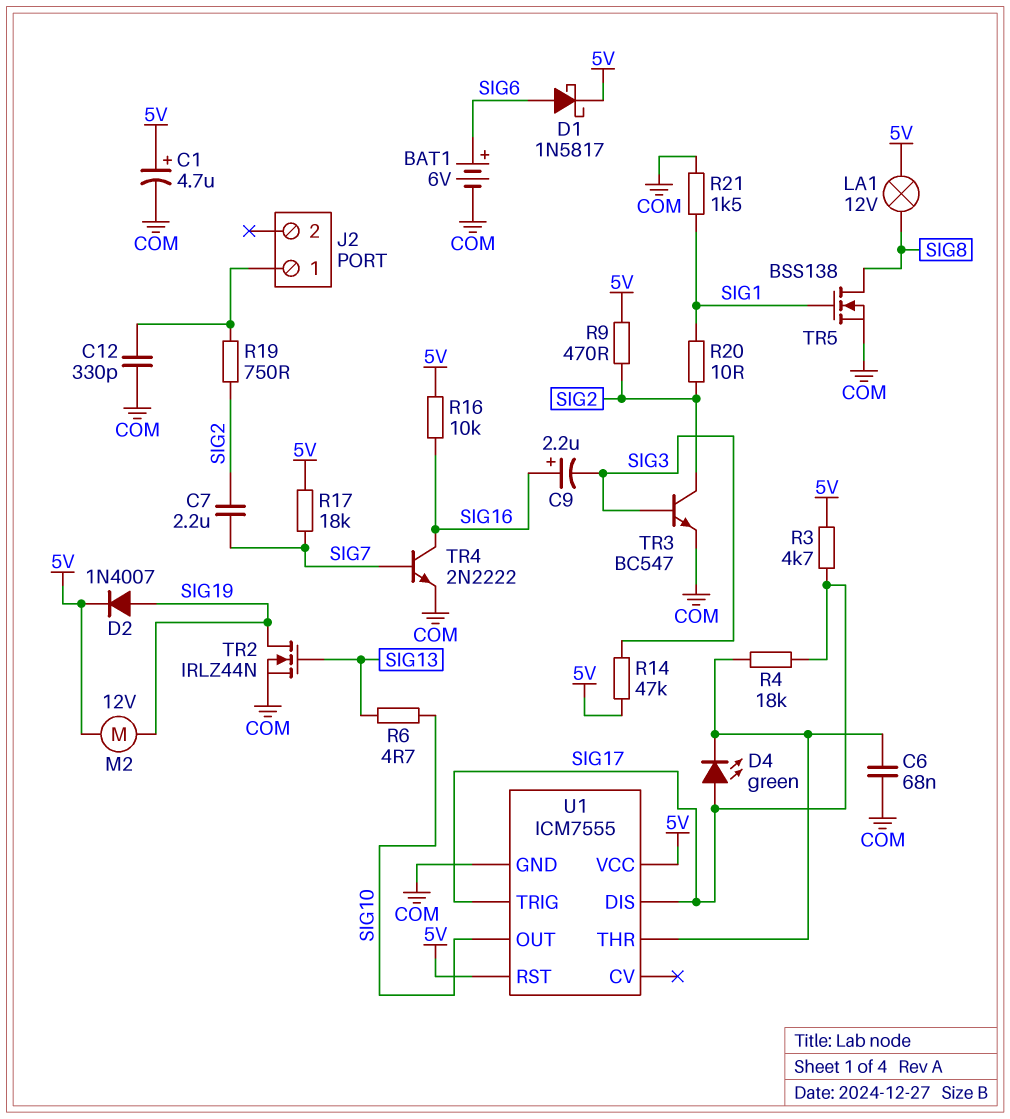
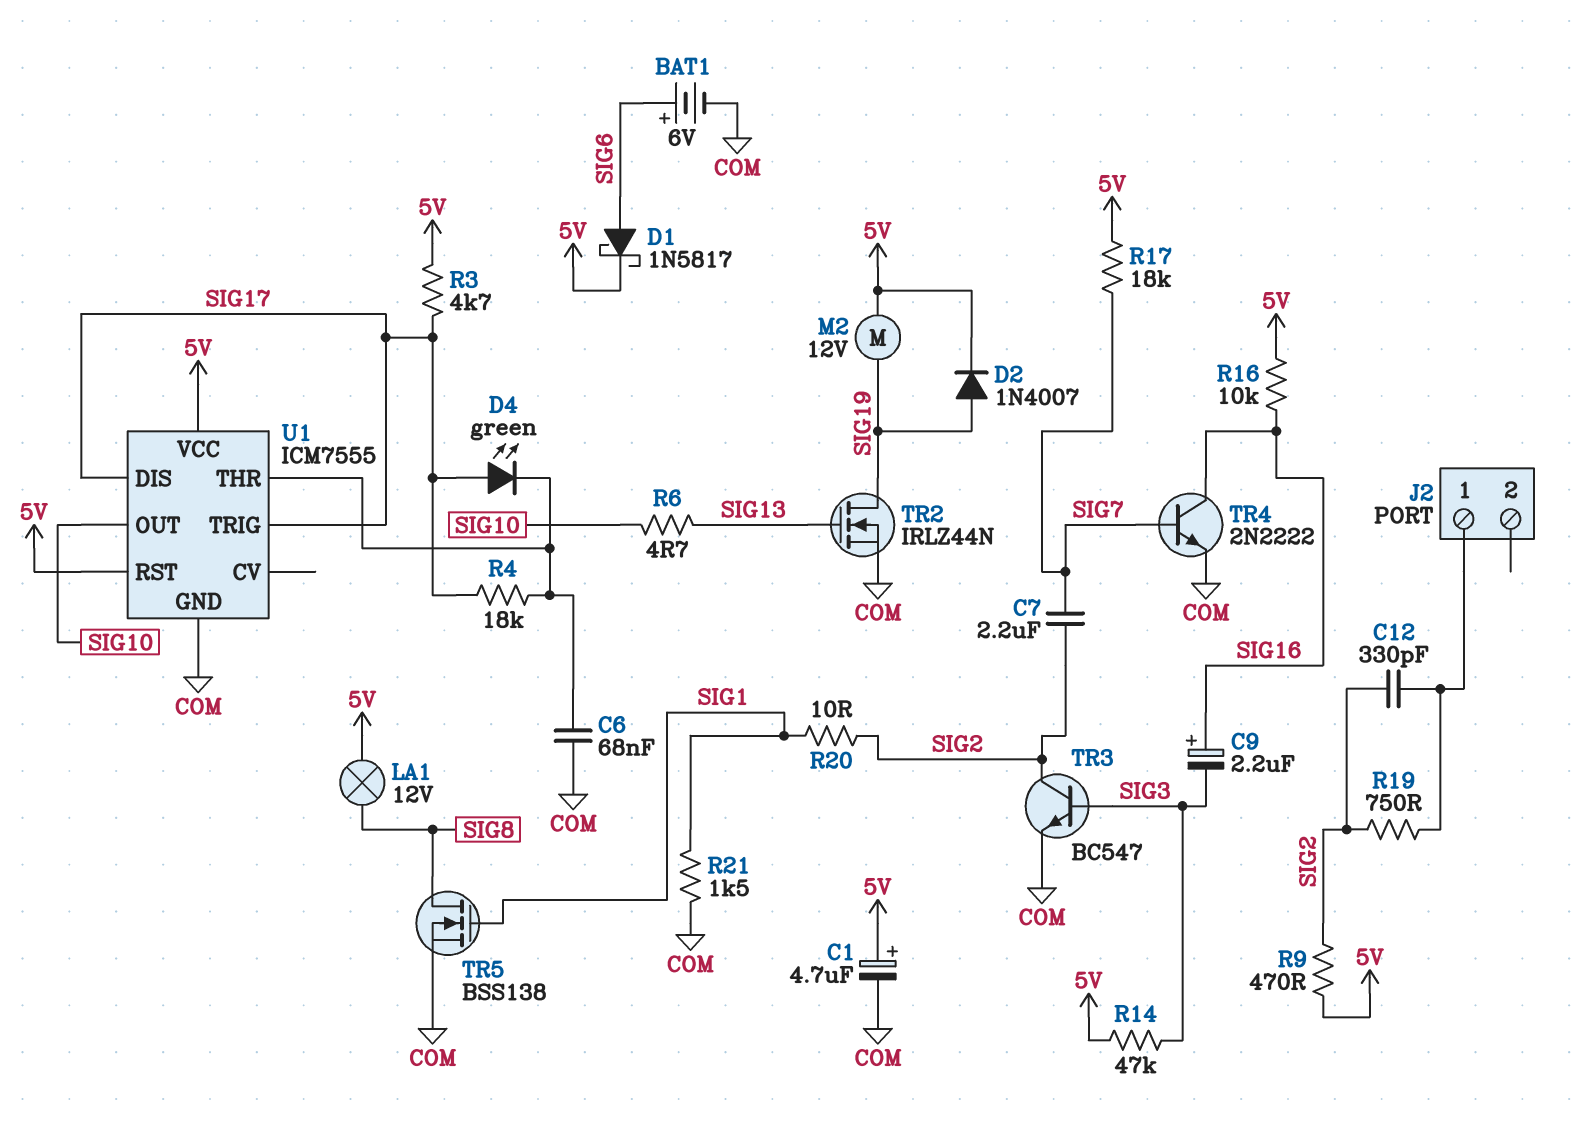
C12: 330pF (COM, J2/1) -> 330pF (J2/1, SIG2)

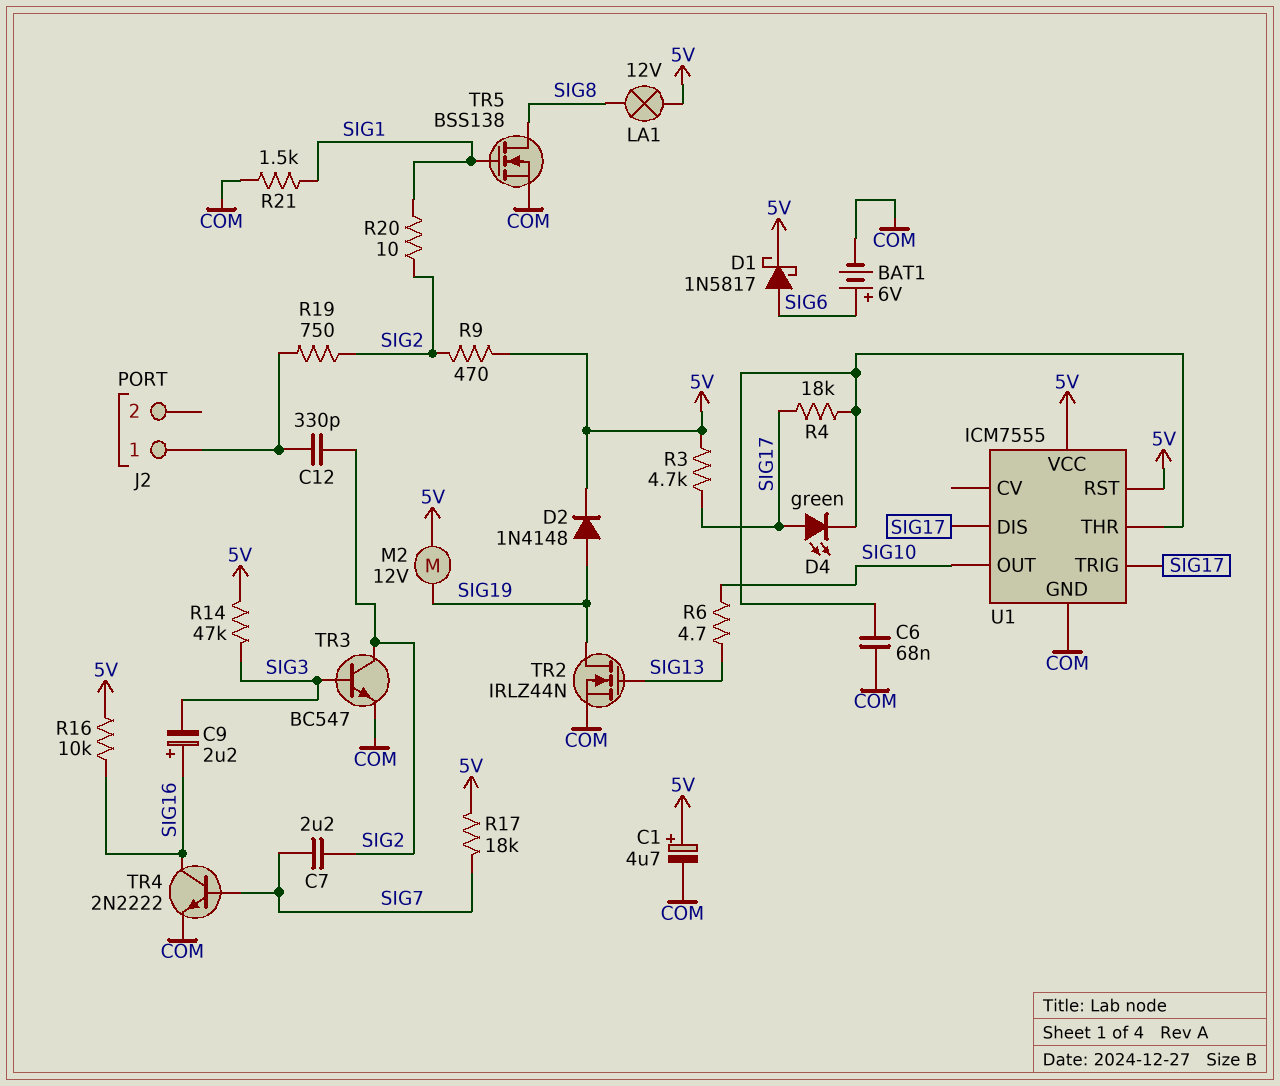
D2: diode 1N4007 (A SIG19, K 5V) -> diode 1N4148 (A SIG19, K 5V)

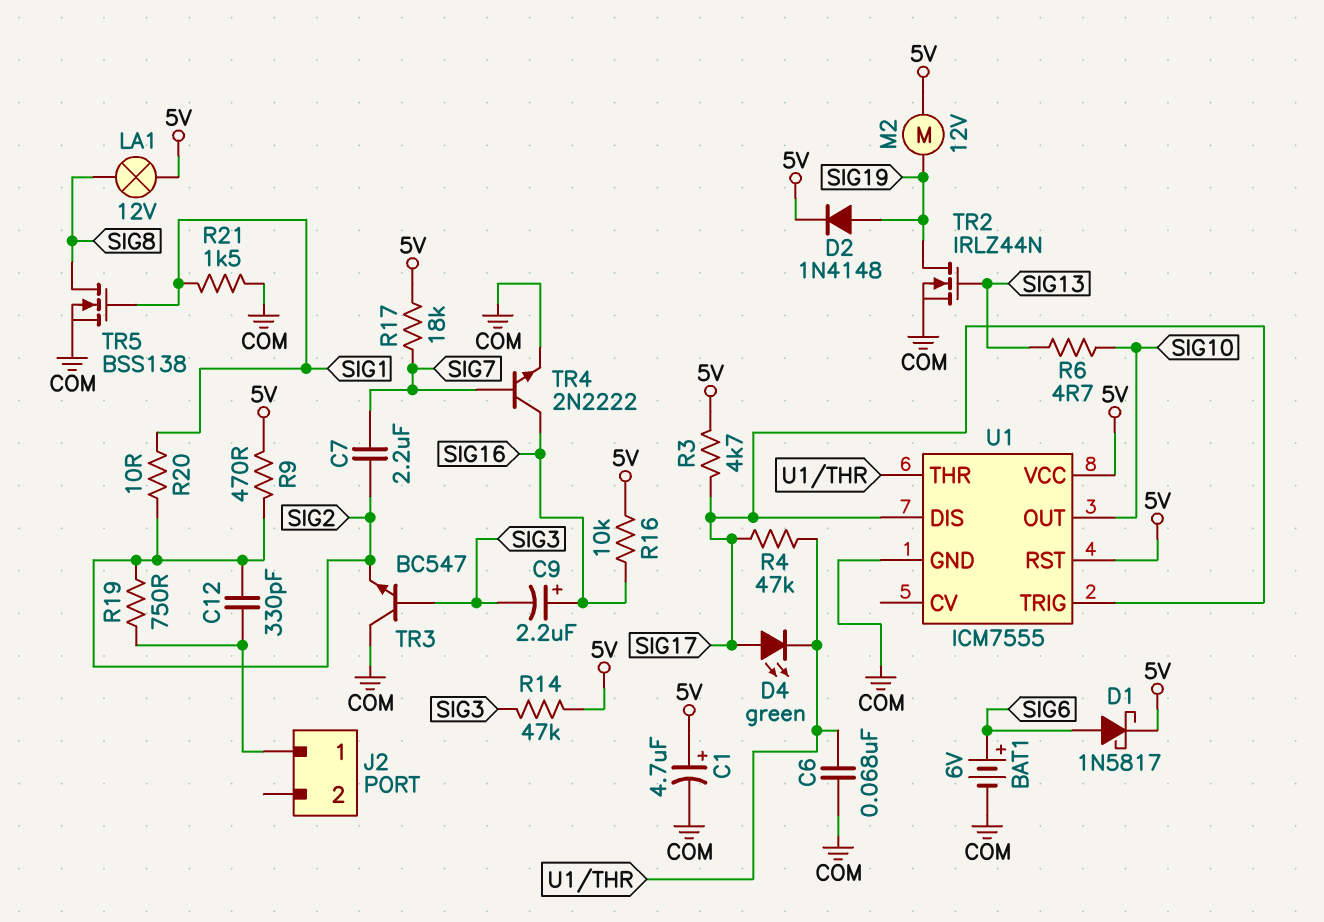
R4: 18k (SIG17, U1/THR) -> 47k (SIG17, U1/THR)
TR3: NPN BC547 (B SIG3, C SIG2, E COM) -> NPN BC547 (B SIG3, C COM, E SIG2)

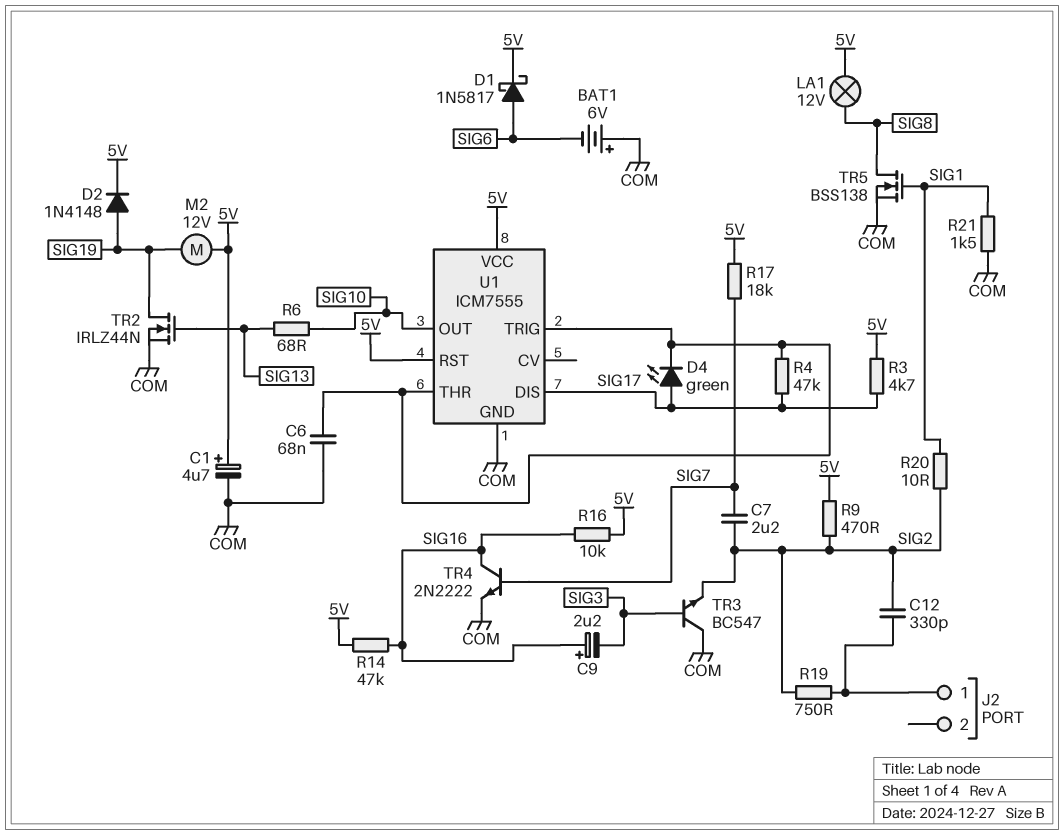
BAT1: 6V (plus SIG6, minus COM) -> 6V (plus COM, minus SIG6)
R6: 4.7 (SIG10, SIG13) -> 68 (SIG10, SIG13)
R14: 47k (5V, SIG3) -> 47k (5V, SIG16)
U1 pin TRIG: SIG17 -> U1/THR

